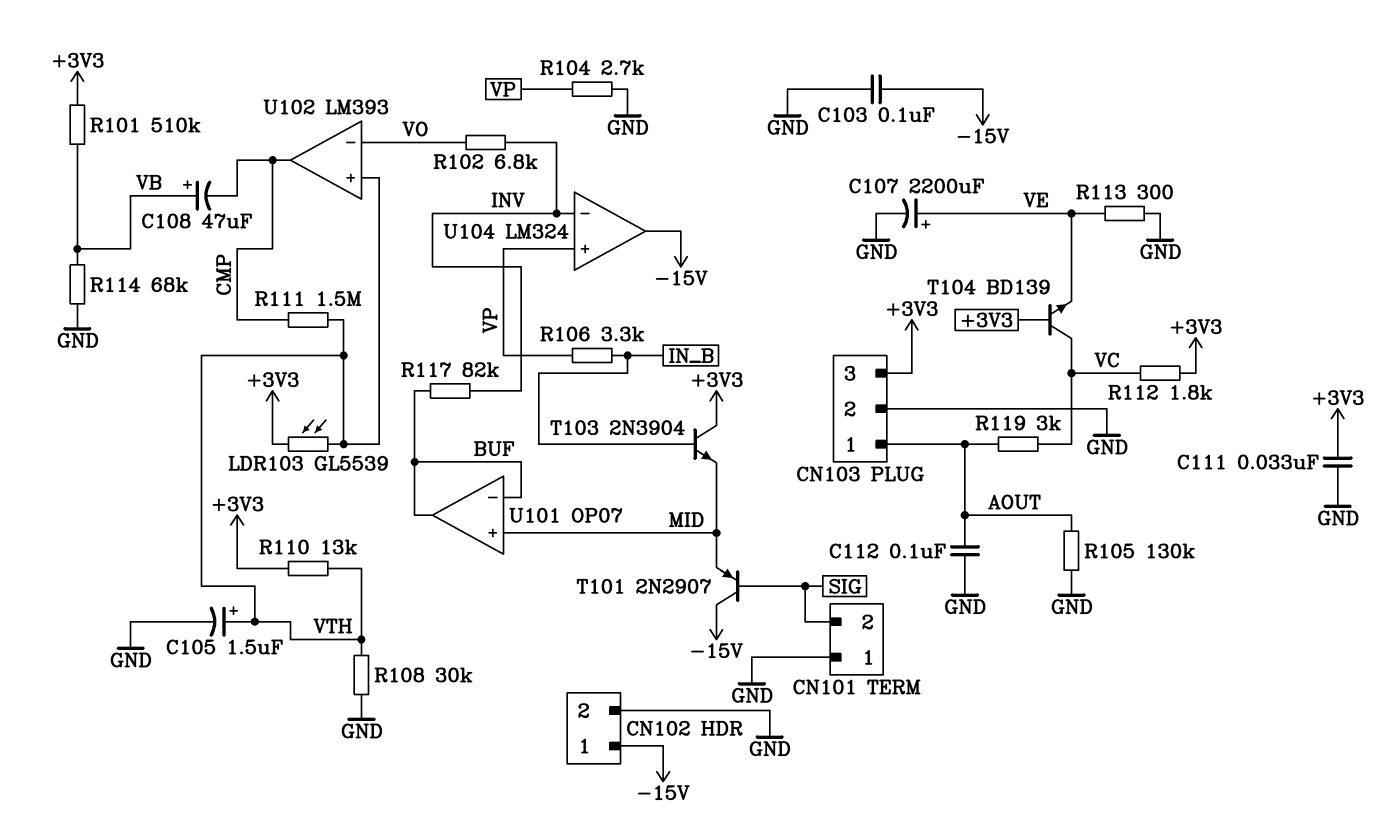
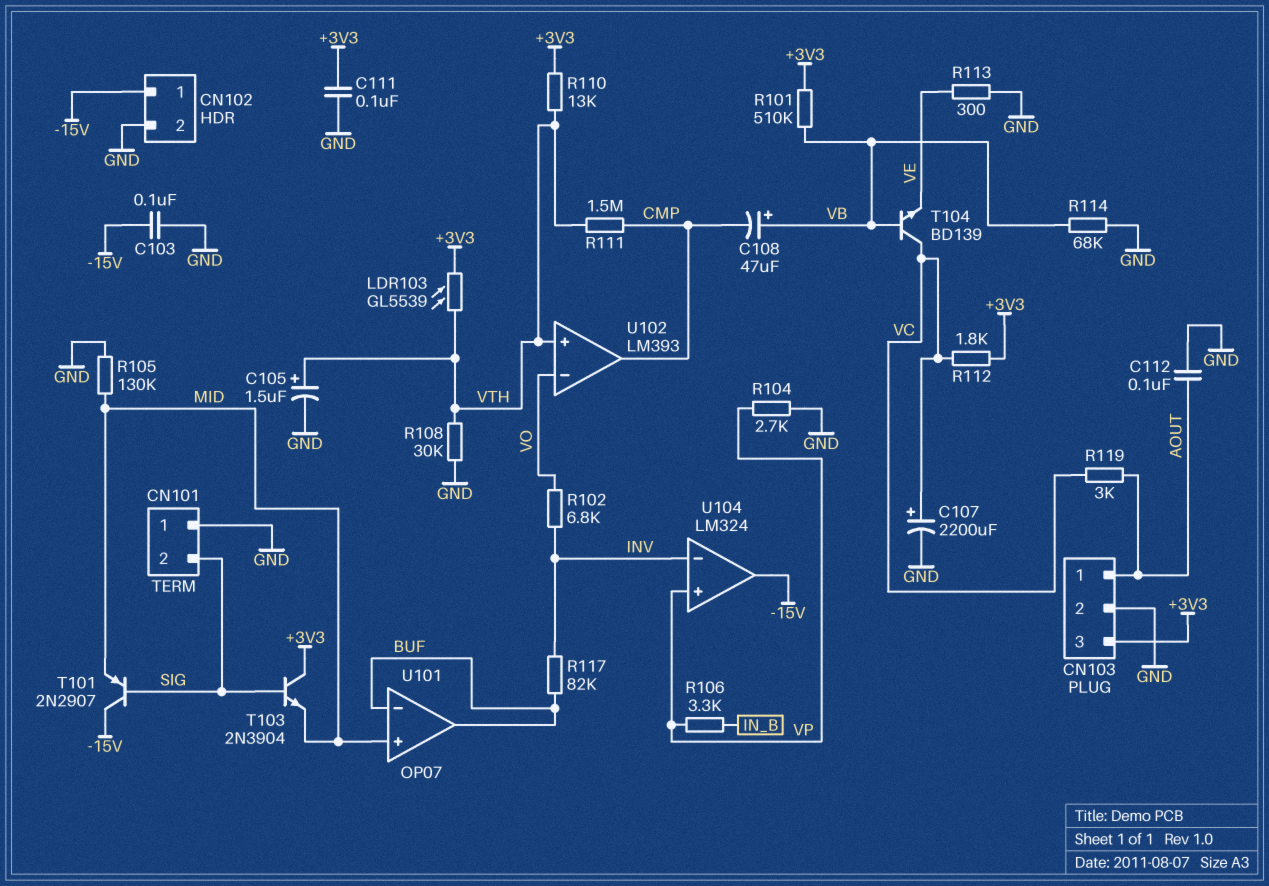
C107: 2200uF (plus VE, minus GND) -> 2200uF (plus VC, minus GND)
C111: 33nF (+3V3, GND) -> 100nF (+3V3, GND)
R105: 130k (AOUT, GND) -> 130k (GND, MID)
T103: NPN 2N3904 (B IN_B, C +3V3, E MID) -> NPN 2N3904 (B SIG, C +3V3, E MID)
T104: NPN BD139 (B +3V3, C VC, E VE) -> NPN BD139 (B VB, C VC, E VE)

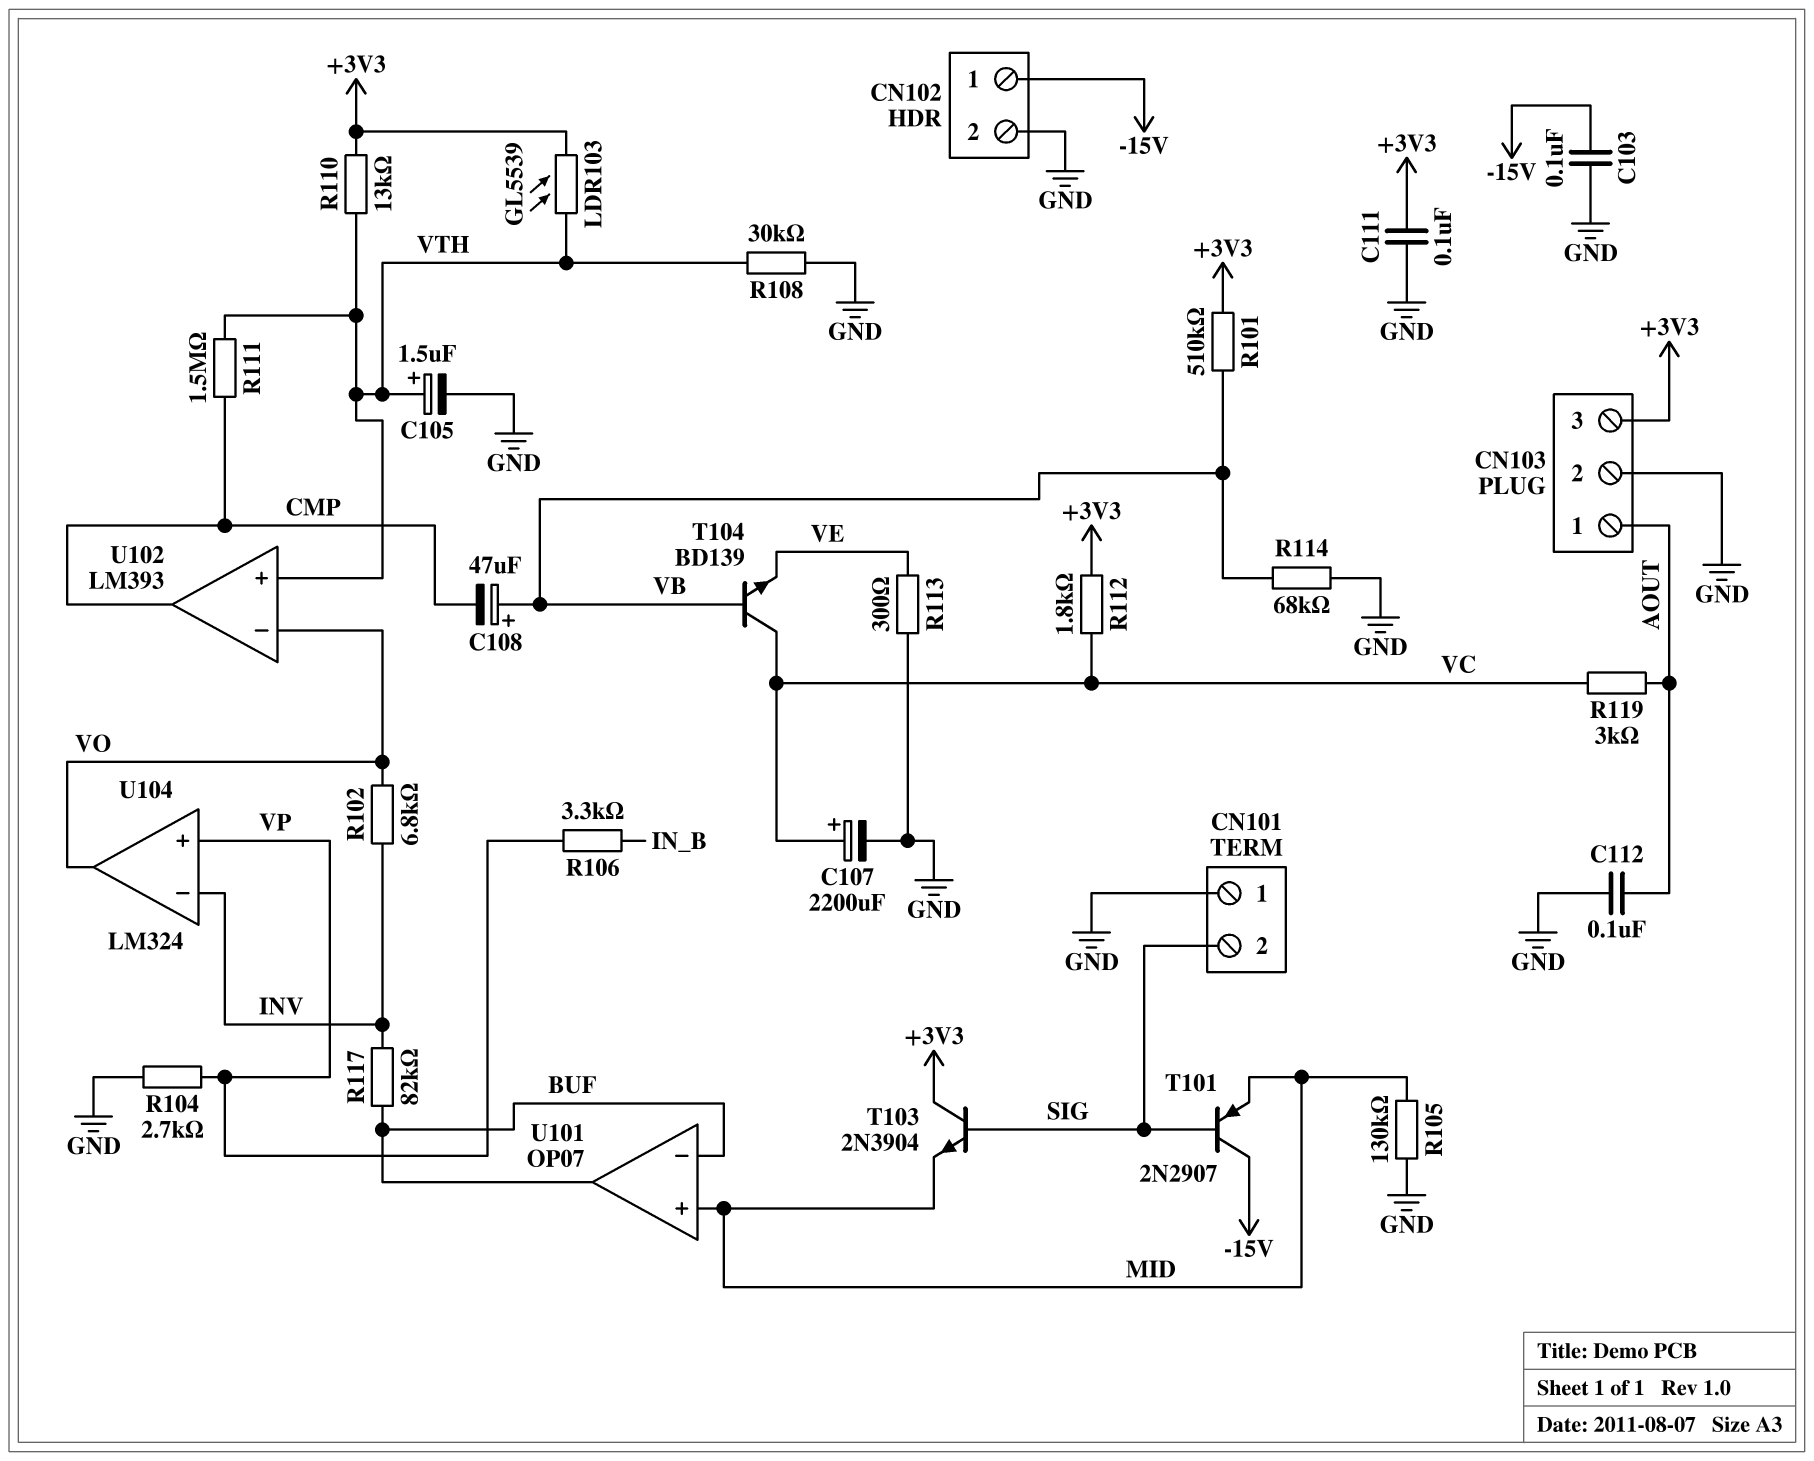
U104 pin out: -15V -> VO

